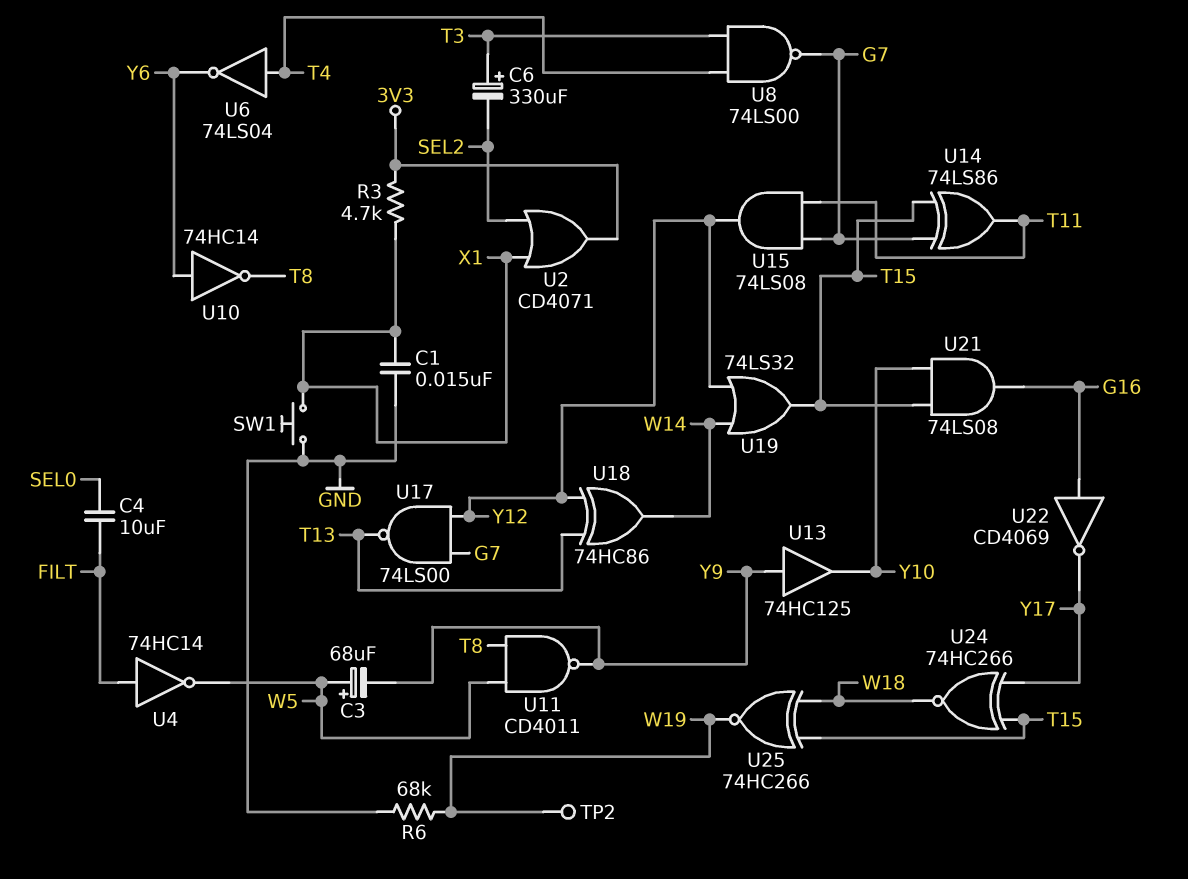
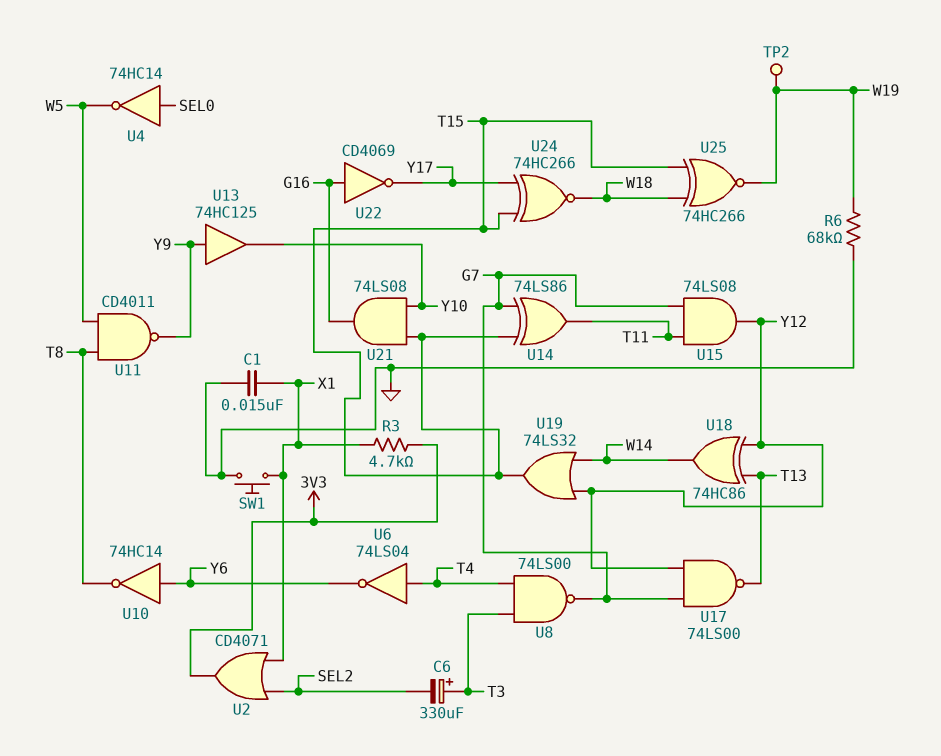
C3: 68uF (plus W5, minus Y9) -> none
C4: 10uF (FILT, SEL0) -> none
U4: NOT 74HC14 (in FILT, out W5) -> NOT 74HC14 (in SEL0, out W5)

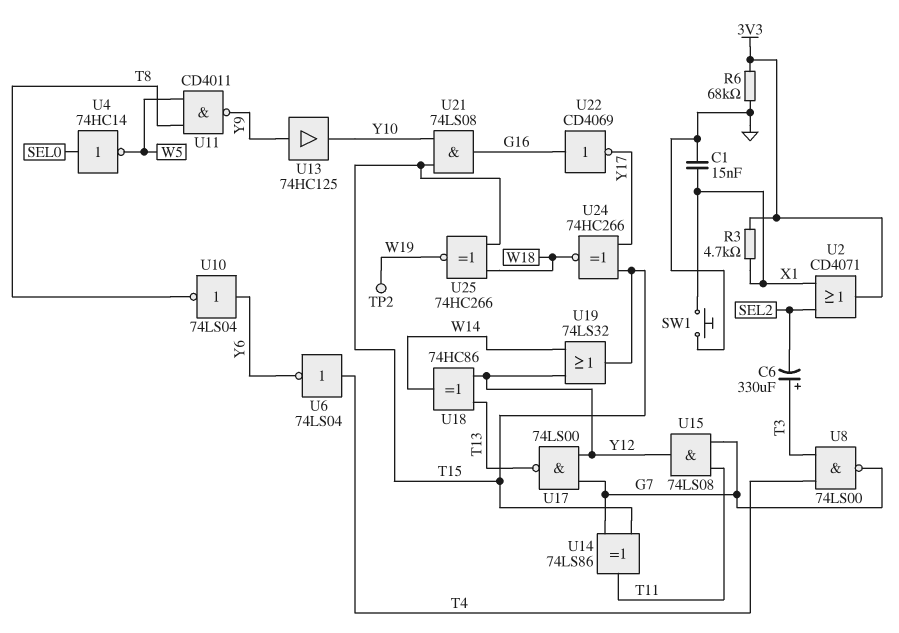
R6: 68k (GND, W19) -> 68k (3V3, GND)
U10: NOT 74HC14 (in Y6, out T8) -> NOT 74LS04 (in Y6, out T8)

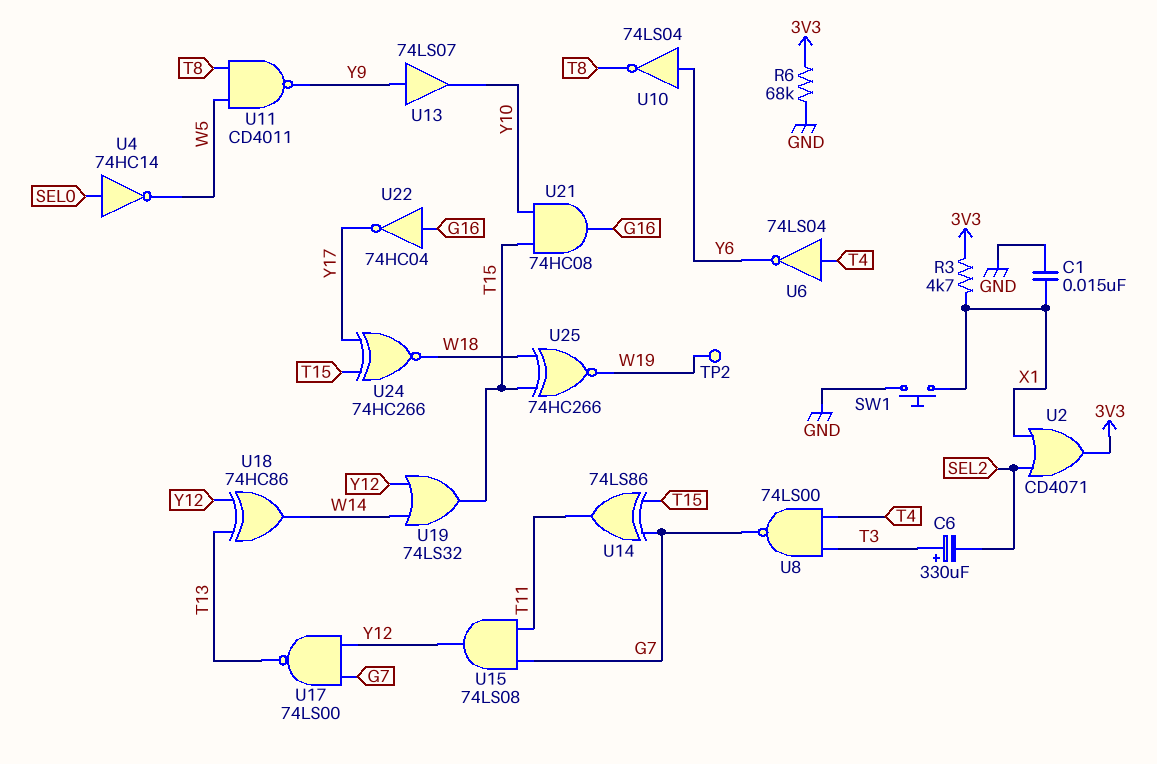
U13: buffer 74HC125 (in Y9, out Y10) -> buffer 74LS07 (in Y9, out Y10)
U21: AND 74LS08 (in T15, in Y10, out G16) -> AND 74HC08 (in T15, in Y10, out G16)
U22: NOT CD4069 (in G16, out Y17) -> NOT 74HC04 (in G16, out Y17)

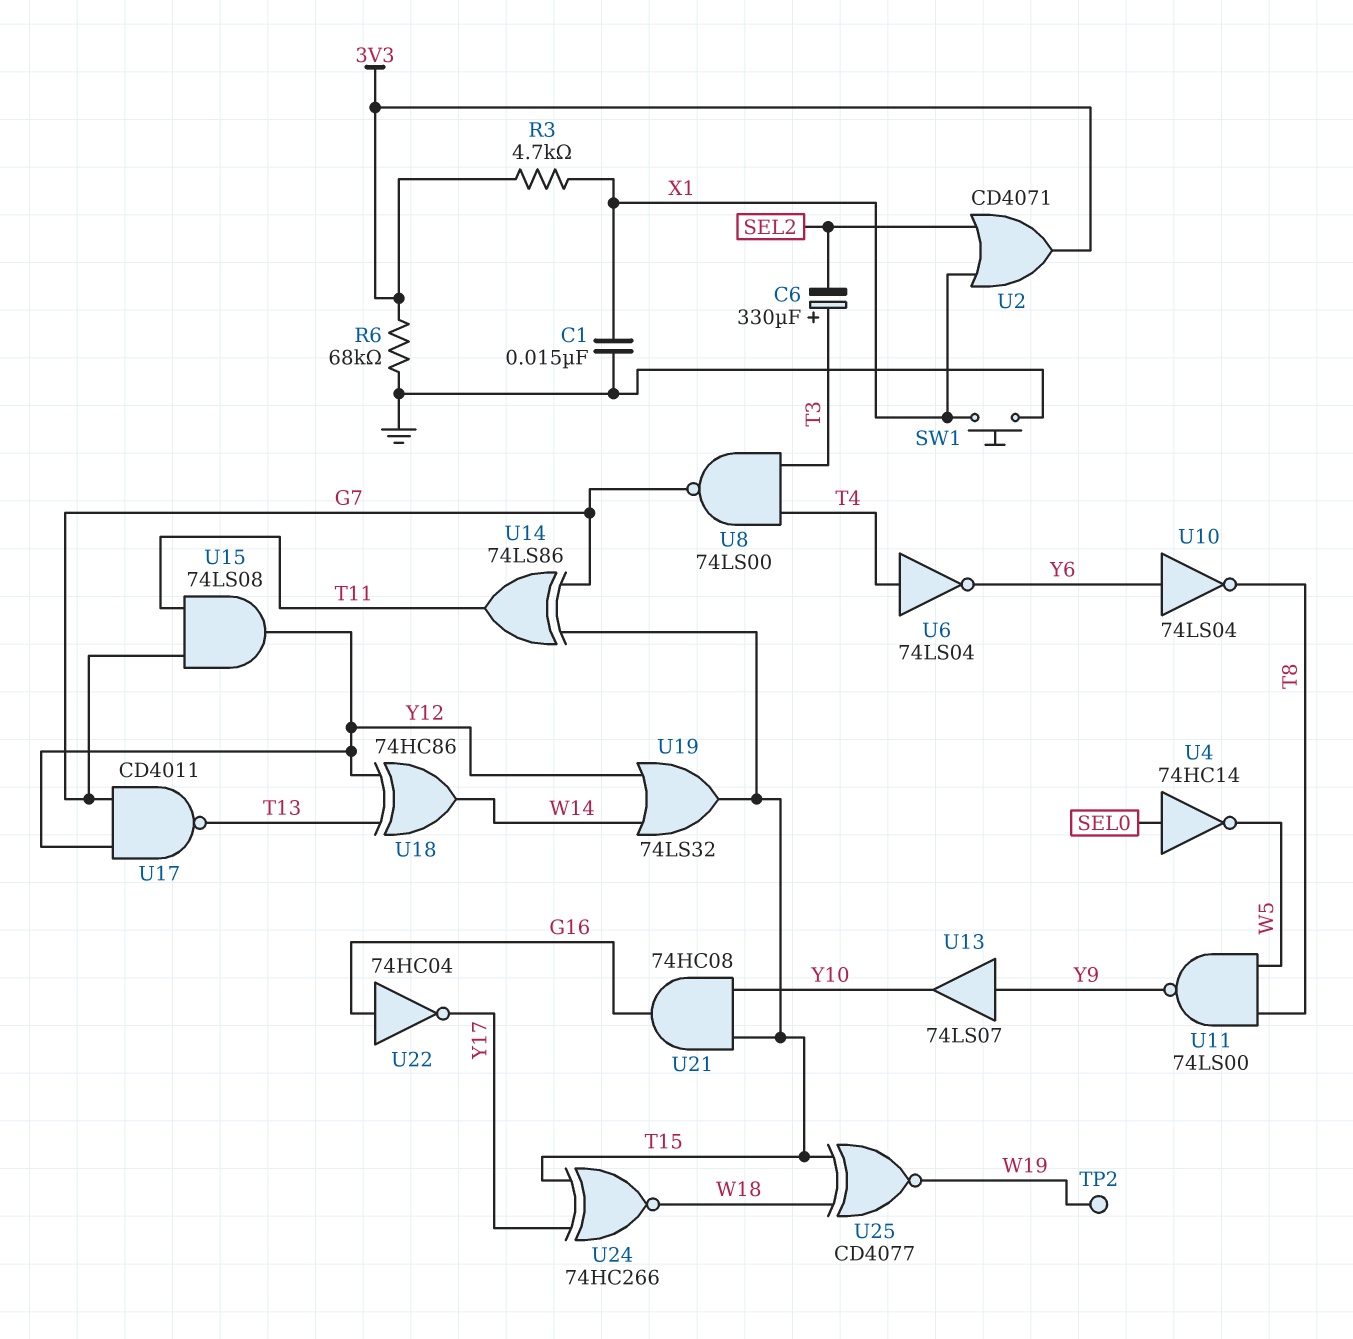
U11: NAND CD4011 (in T8, in W5, out Y9) -> NAND 74LS00 (in T8, in W5, out Y9)
U17: NAND 74LS00 (in G7, in Y12, out T13) -> NAND CD4011 (in G7, in Y12, out T13)
U25: XNOR 74HC266 (in T15, in W18, out W19) -> XNOR CD4077 (in T15, in W18, out W19)

